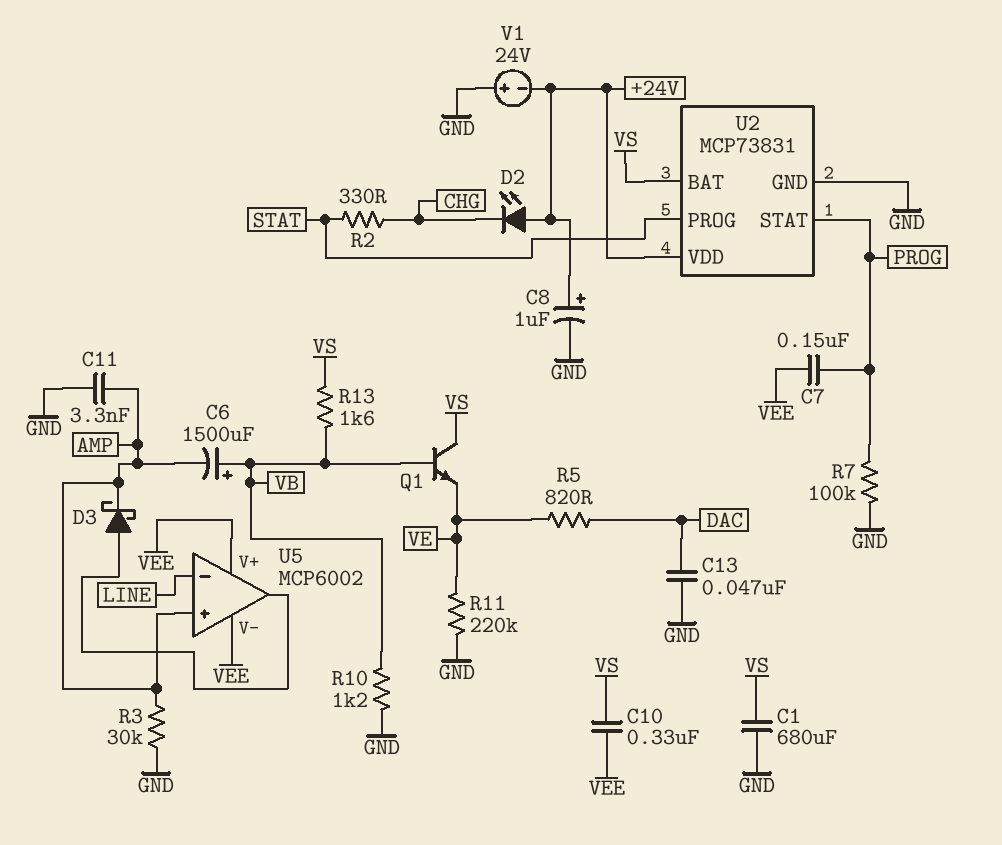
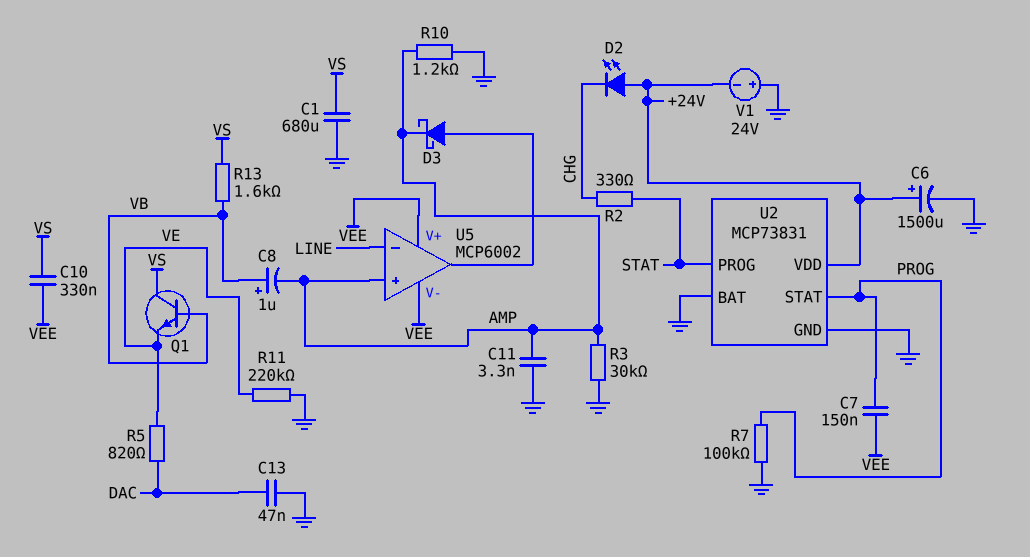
C6: 1500uF (plus VB, minus AMP) -> 1500uF (plus +24V, minus GND)
C8: 1uF (plus +24V, minus GND) -> 1uF (plus VB, minus AMP)
R10: 1.2k (GND, VB) -> 1.2k (AMP, GND)
U2 pin BAT: VS -> GND

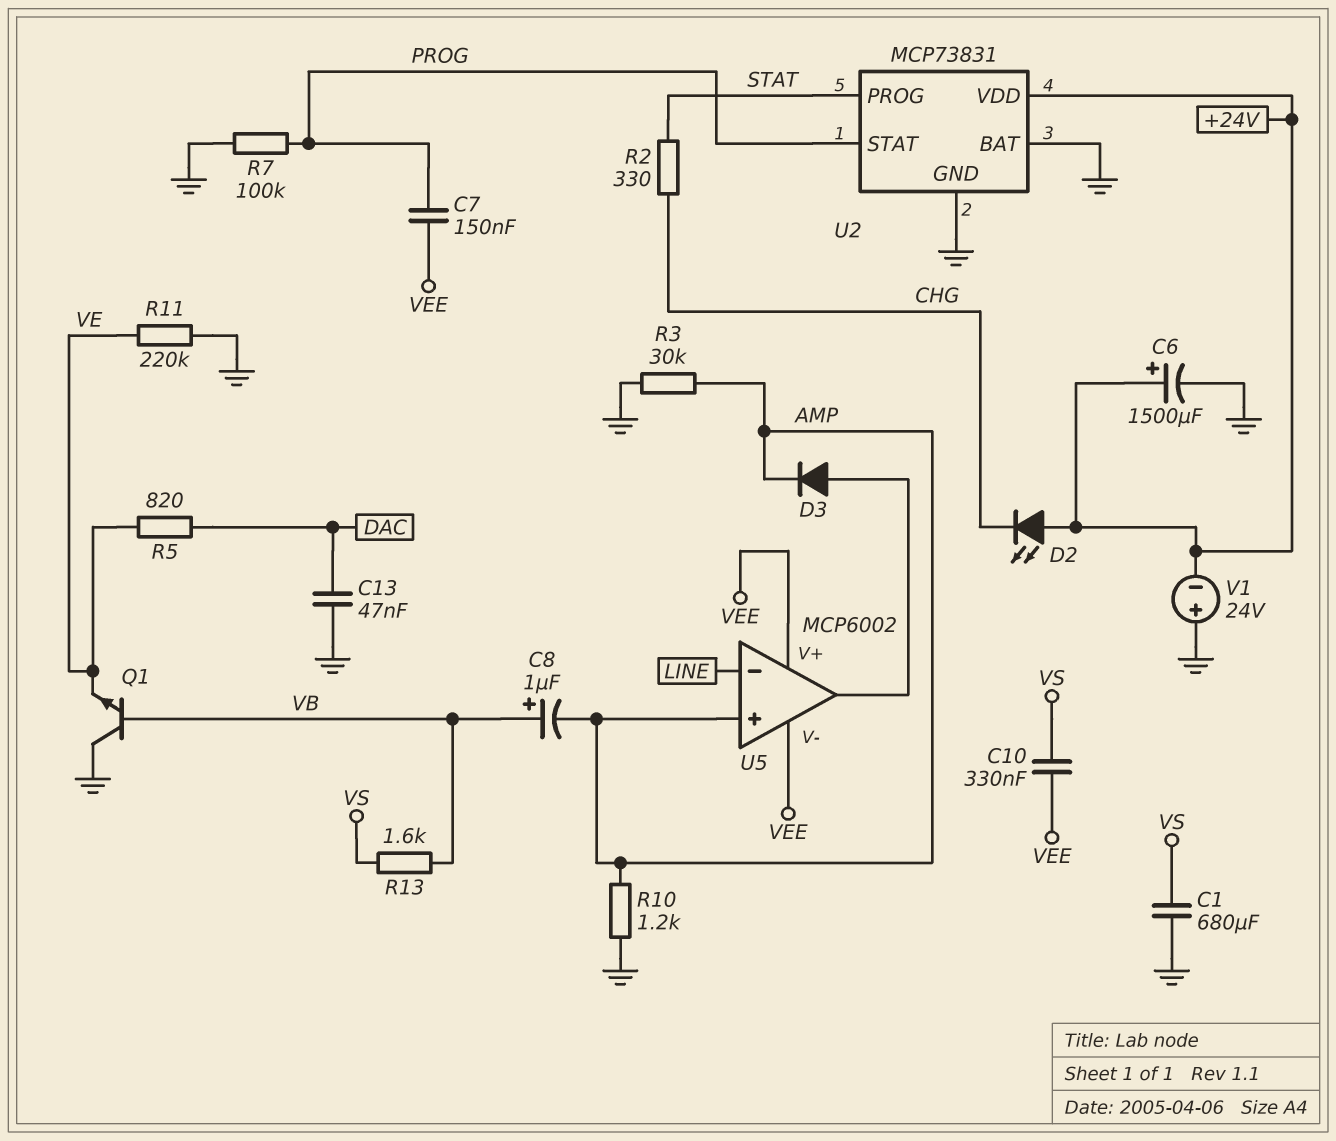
C11: 3.3nF (AMP, GND) -> none
D3: schottky (A U5/out, K AMP) -> diode (A U5/out, K AMP)
Q1: NPN (B VB, C VS, E VE) -> NPN (B VB, C GND, E VE)

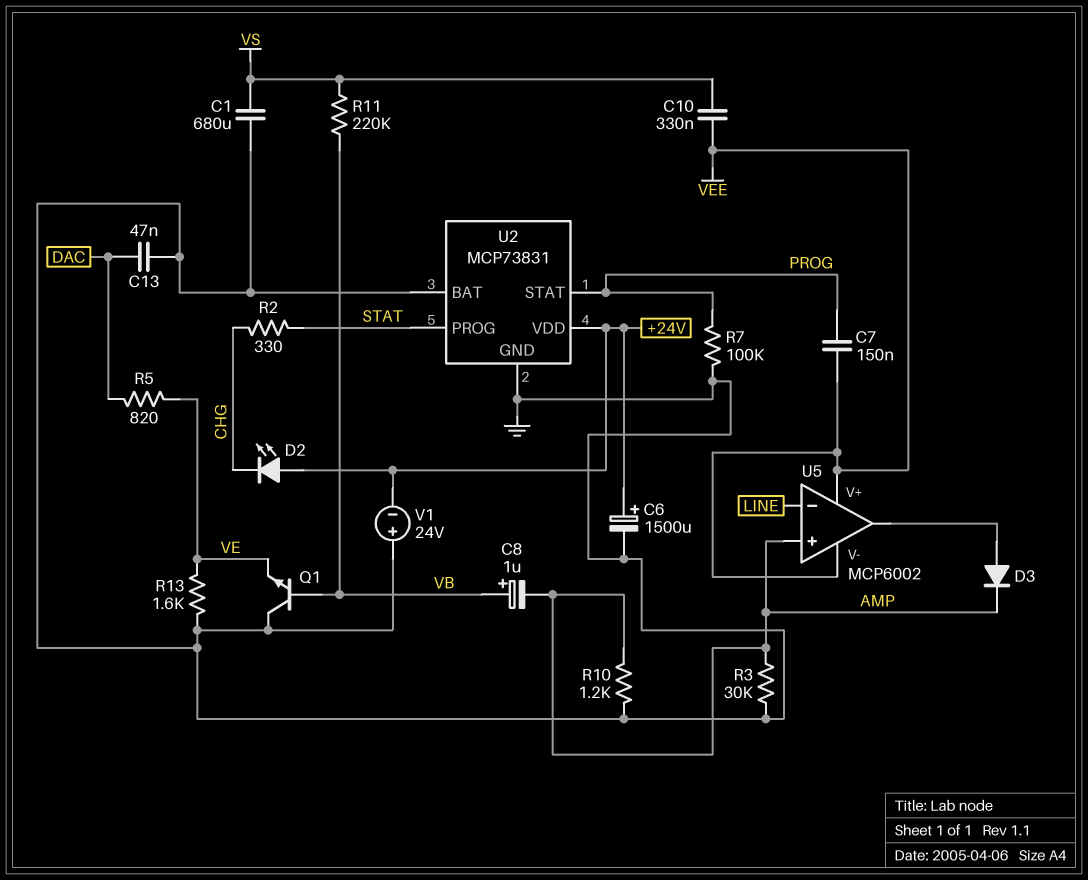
R11: 220k (GND, VE) -> 220k (VB, VS)
R13: 1.6k (VB, VS) -> 1.6k (GND, VE)

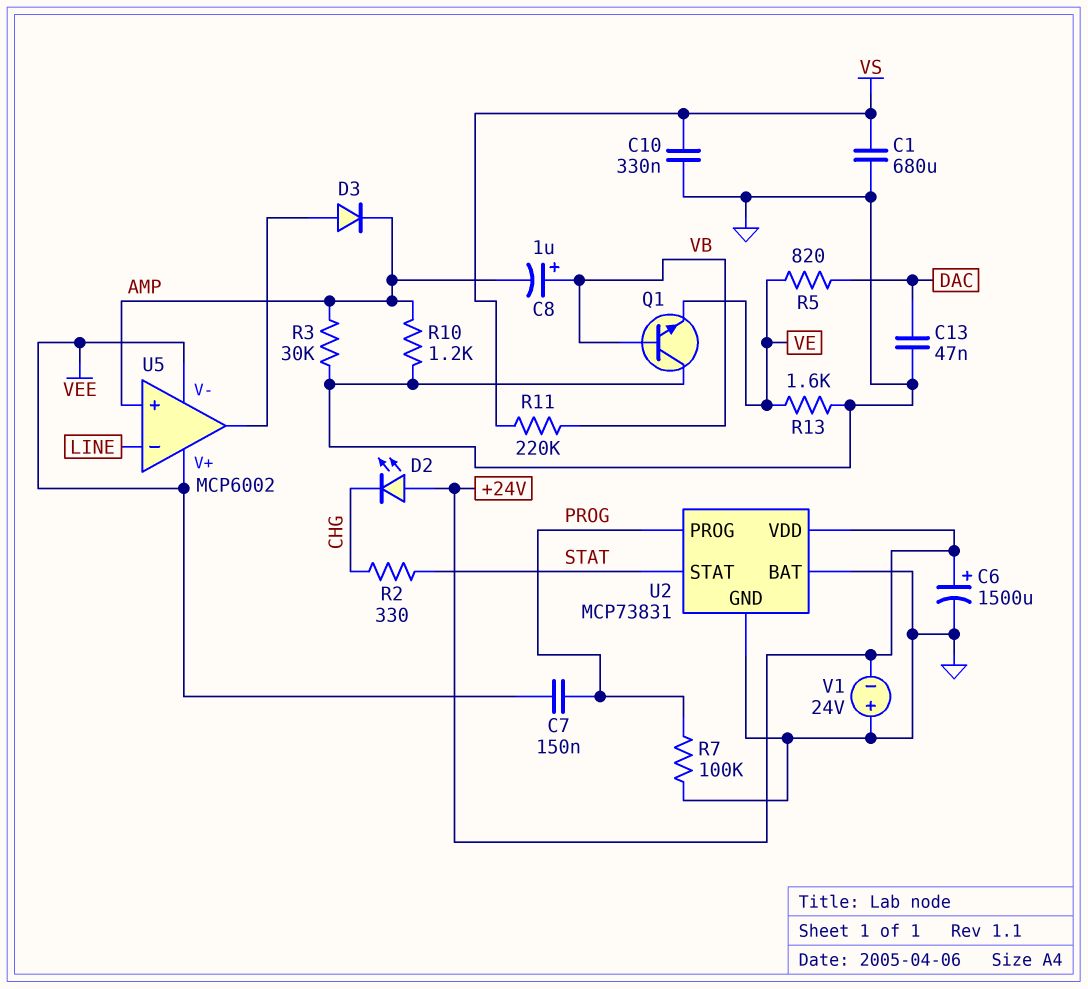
C10: 330nF (VEE, VS) -> 330nF (GND, VS)
U2 pin PROG: STAT -> PROG
U2 pin STAT: PROG -> STAT

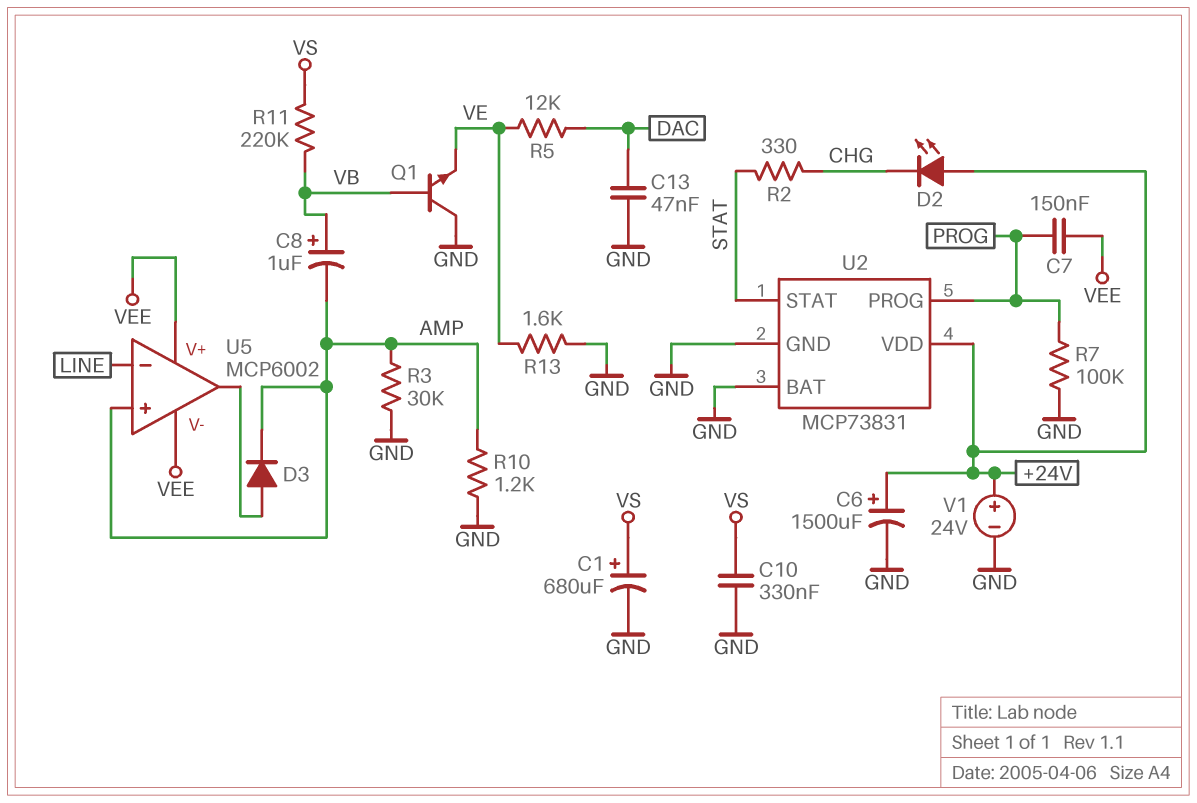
C1: 680uF (GND, VS) -> 680uF (plus VS, minus GND)
R5: 820 (DAC, VE) -> 12k (DAC, VE)
V1: 24V (plus GND, minus +24V) -> 24V (plus +24V, minus GND)

